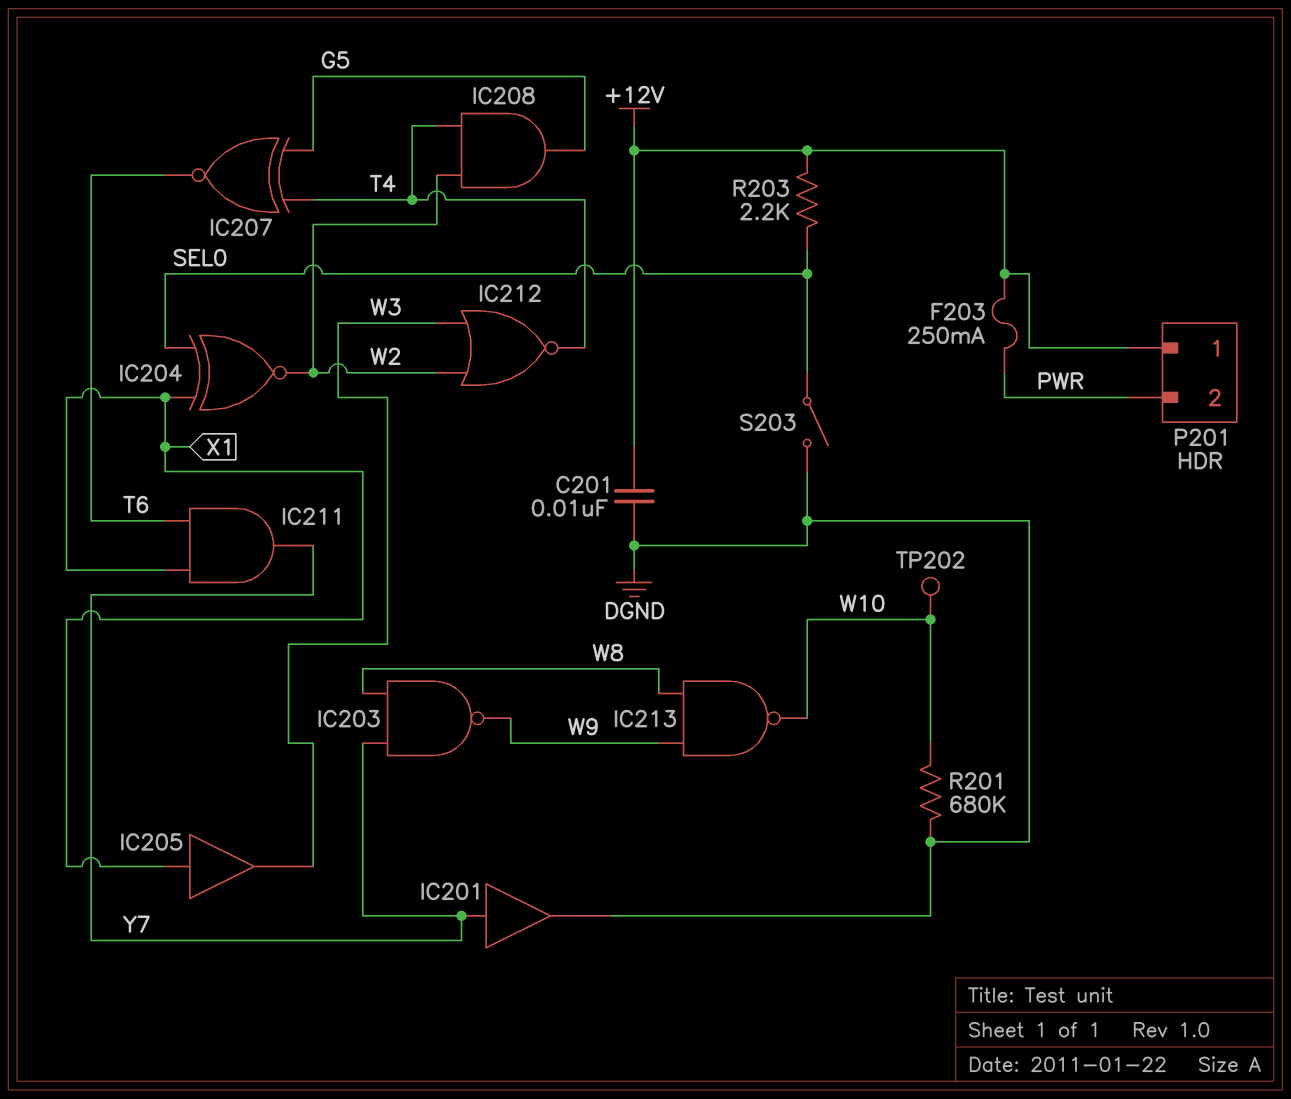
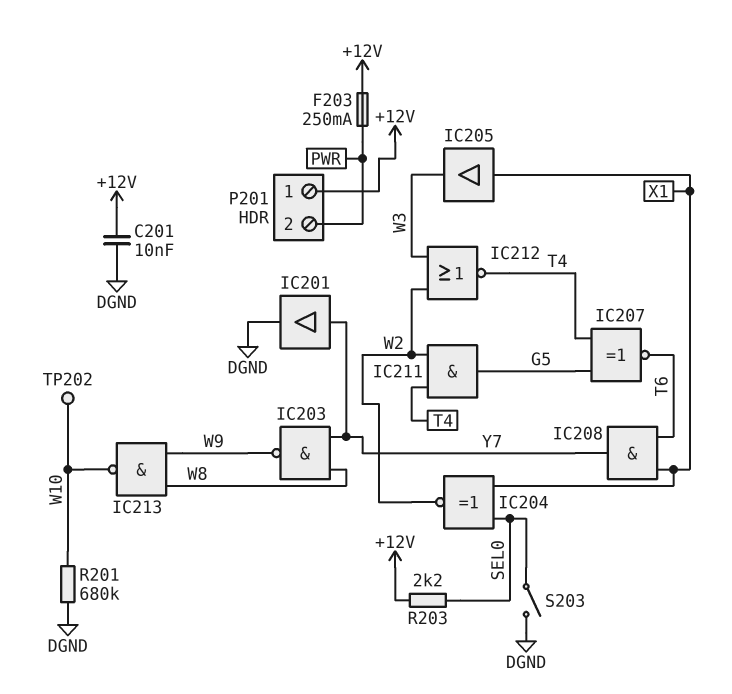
IC208: AND (in T4, in W2, out G5) -> AND (in T6, in X1, out Y7)
IC211: AND (in T6, in X1, out Y7) -> AND (in T4, in W2, out G5)

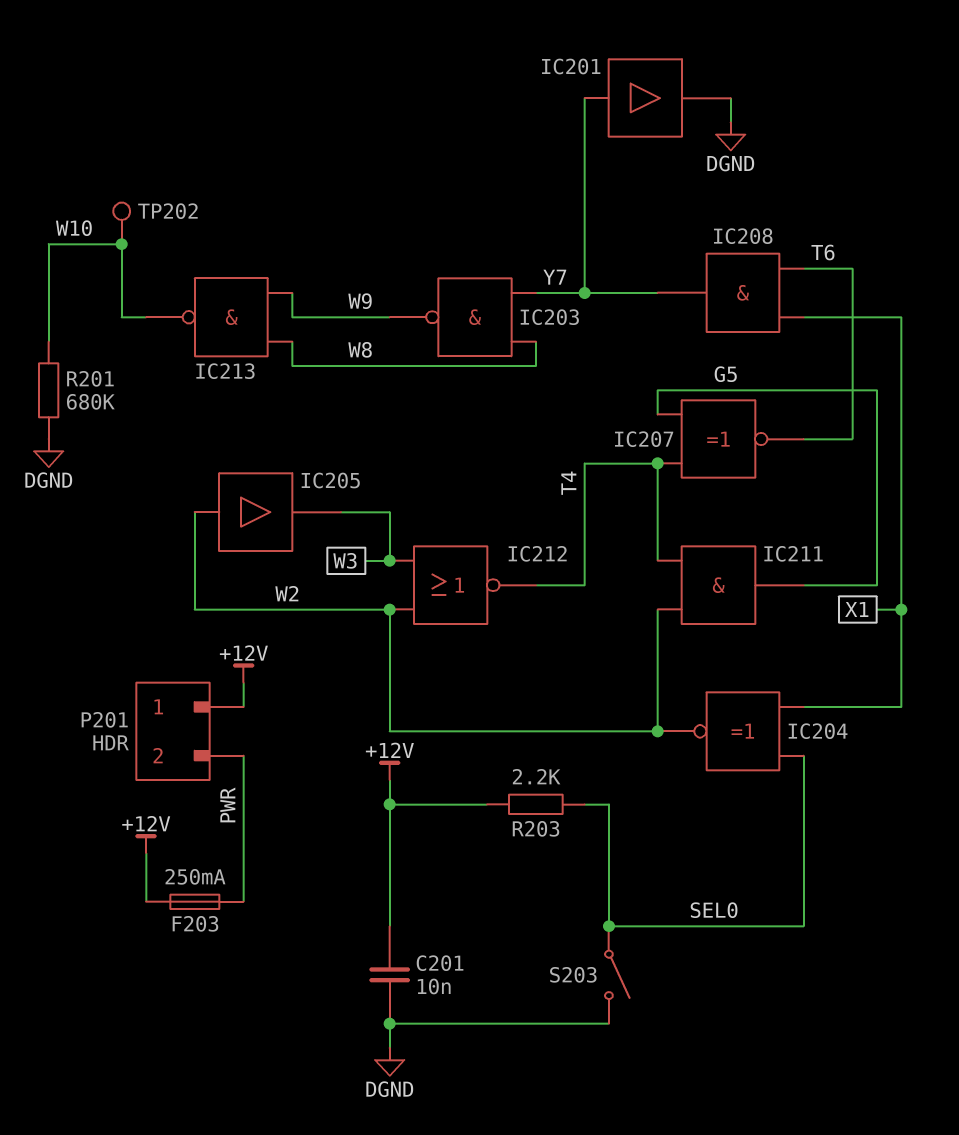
IC205: buffer (in X1, out W3) -> buffer (in W2, out W3)

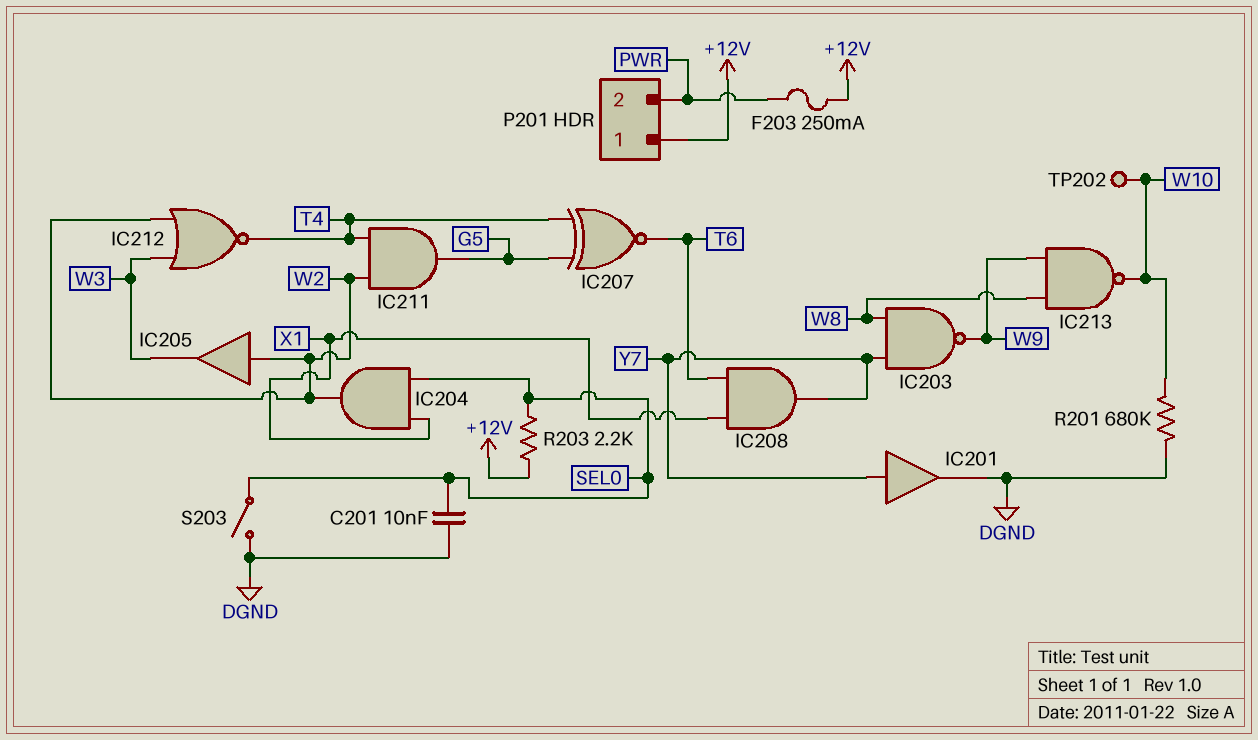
C201: 10nF (+12V, DGND) -> 10nF (DGND, SEL0)
IC204: XNOR (in SEL0, in X1, out W2) -> AND (in SEL0, in X1, out W2)

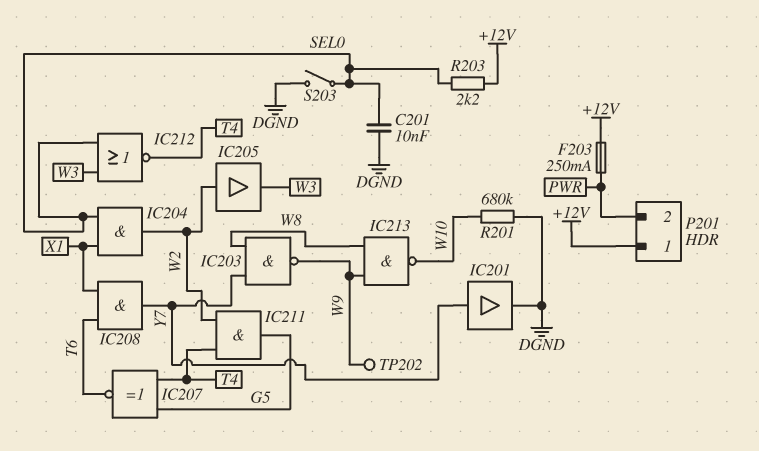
IC212: NOR (in W2, in W3, out T4) -> NOR (in SEL0, in W3, out T4)
TP202: test point (W10) -> test point (W9)

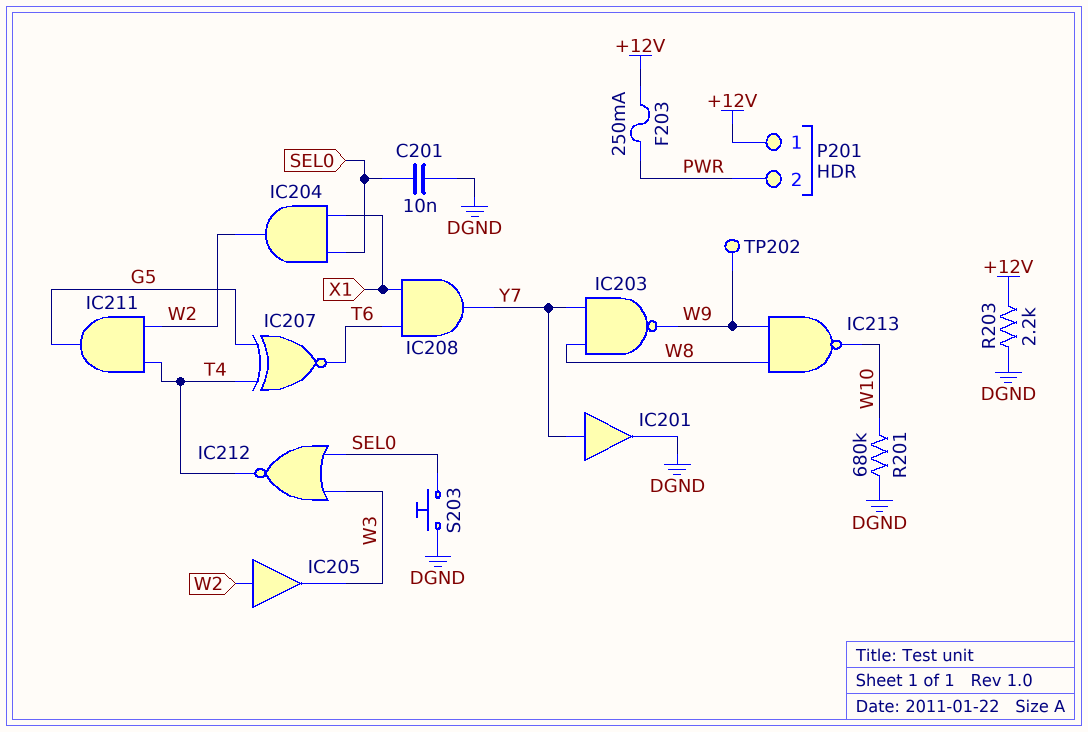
R203: 2.2k (+12V, SEL0) -> 2.2k (+12V, DGND)
S203: switch (DGND, SEL0) -> button (DGND, SEL0)

